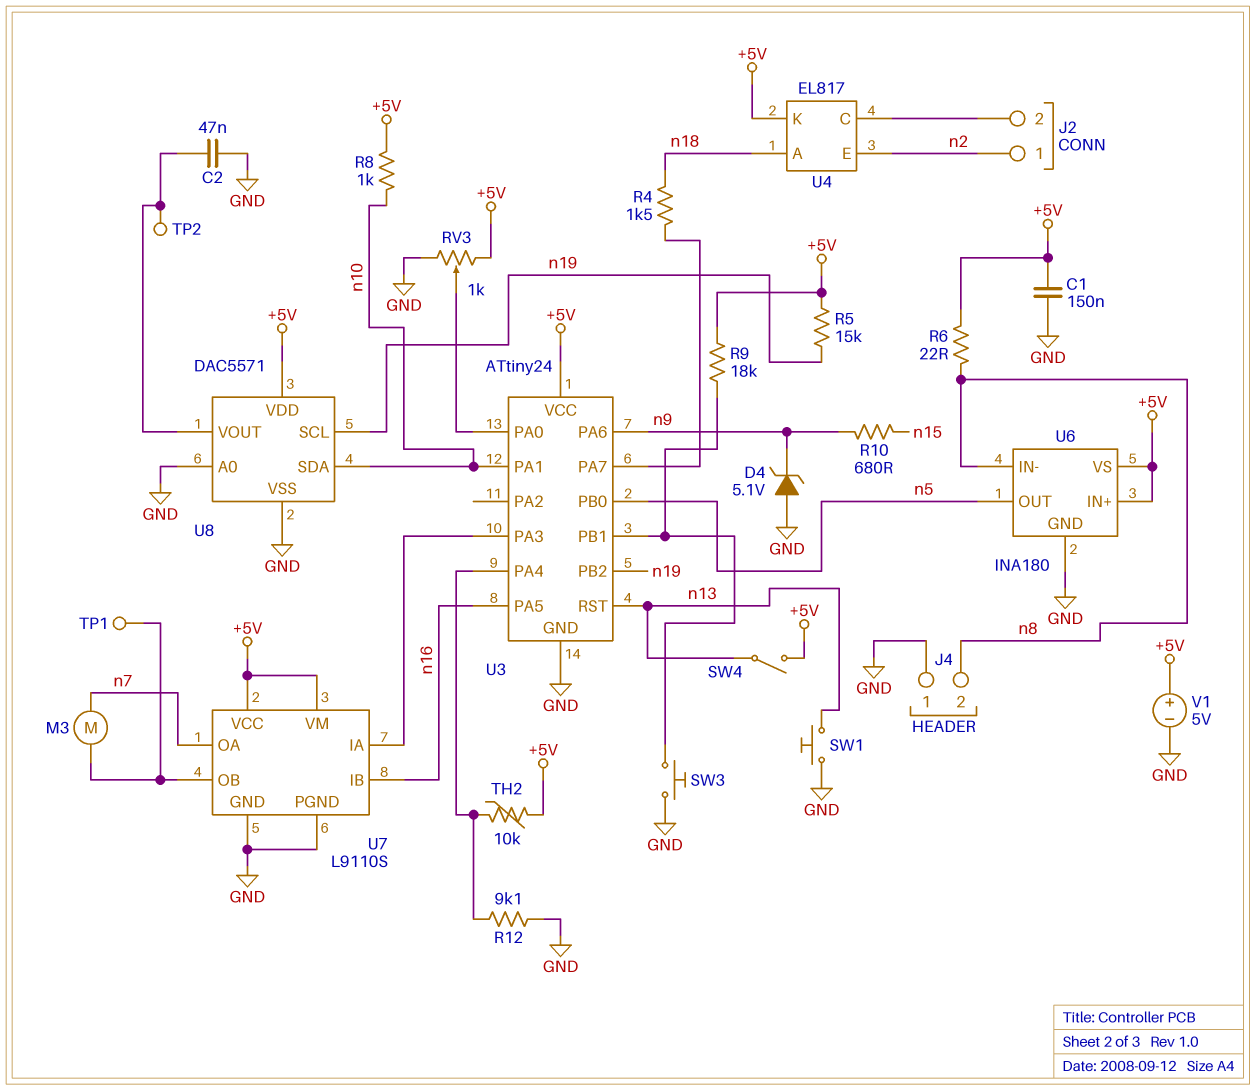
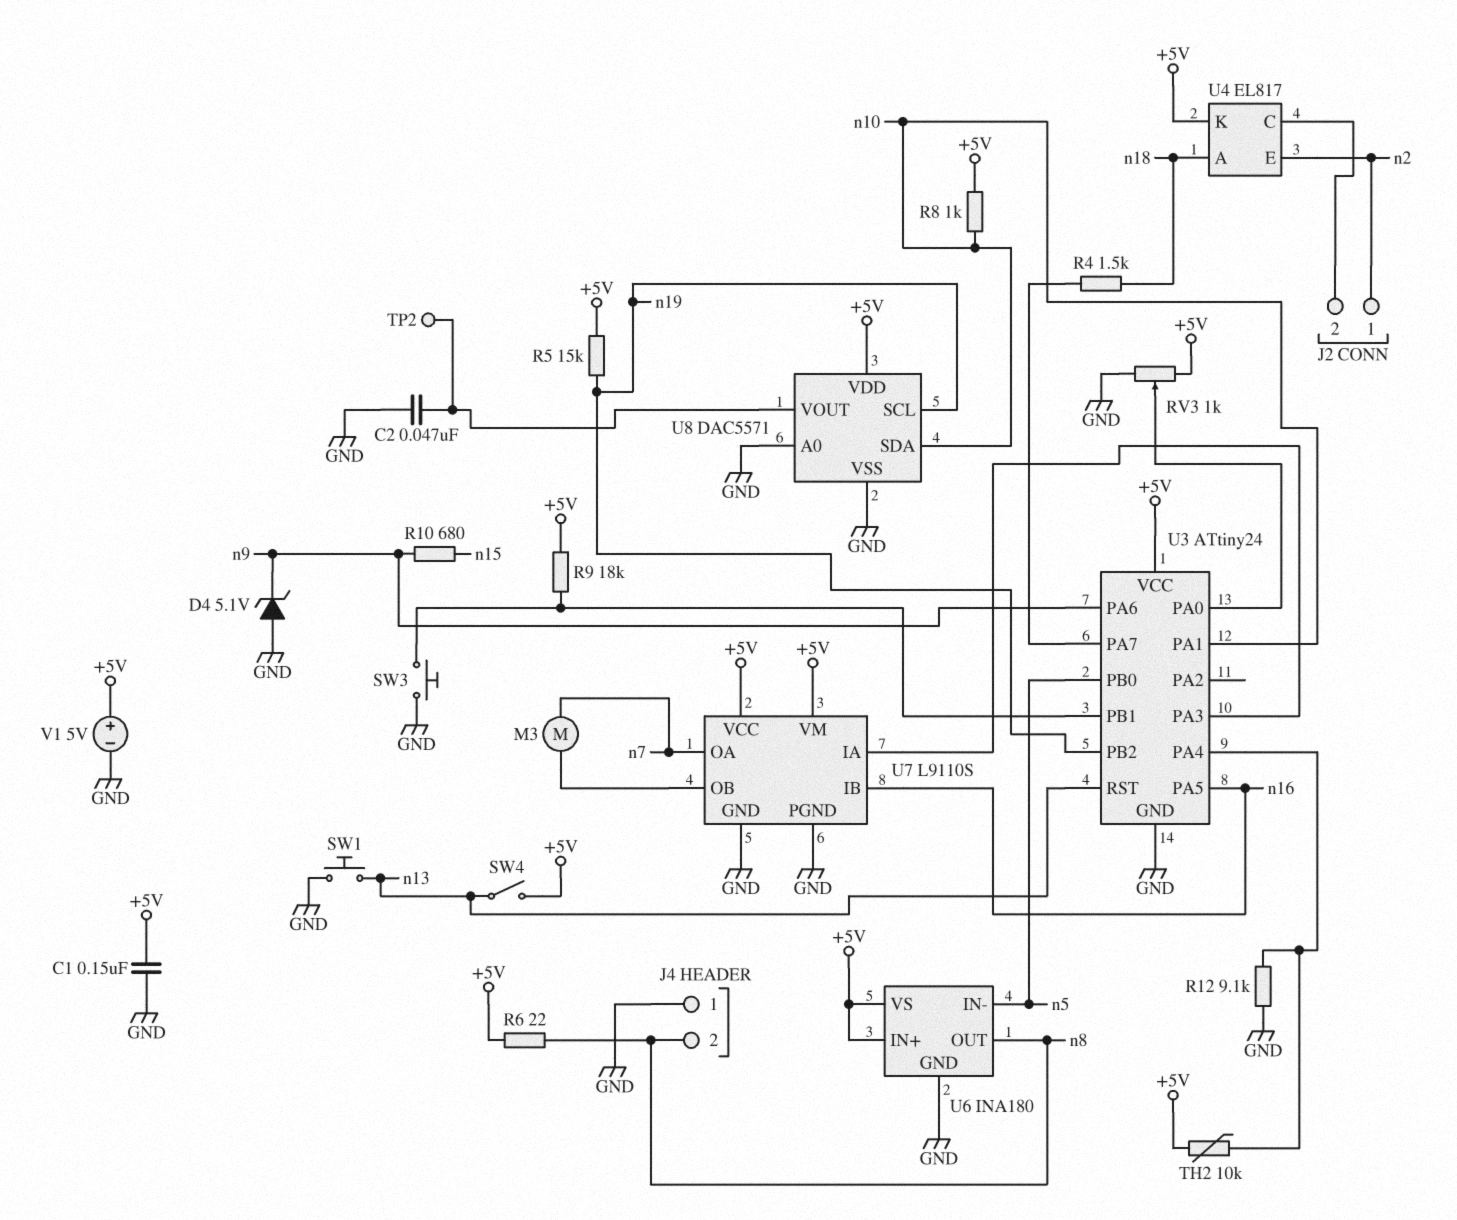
TP1: test point (U7/OB) -> none
U6 pin IN-: n8 -> n5
U6 pin OUT: n5 -> n8

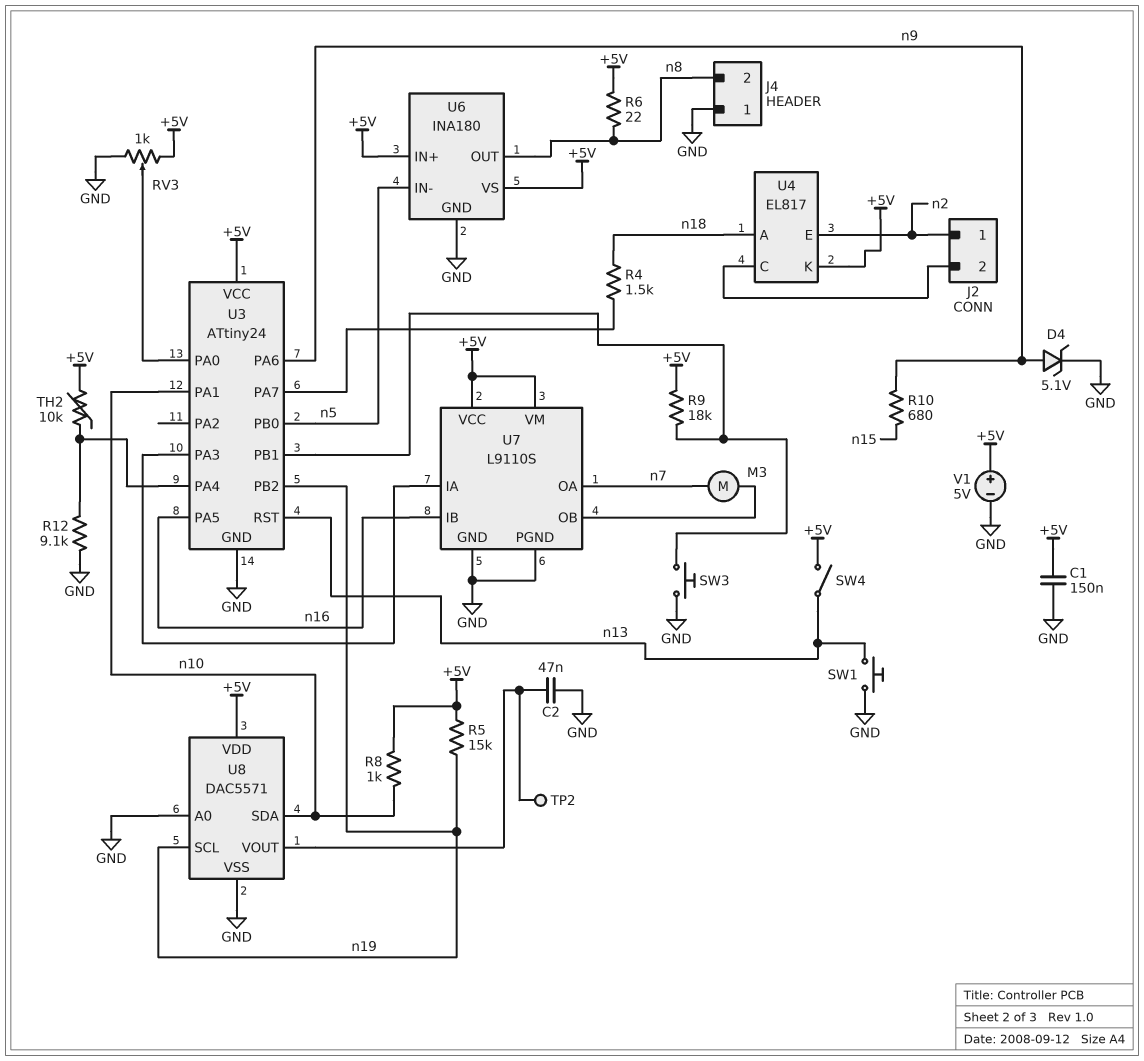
D4: zener 5.1V (A GND, K n9) -> zener 5.1V (A n9, K GND)

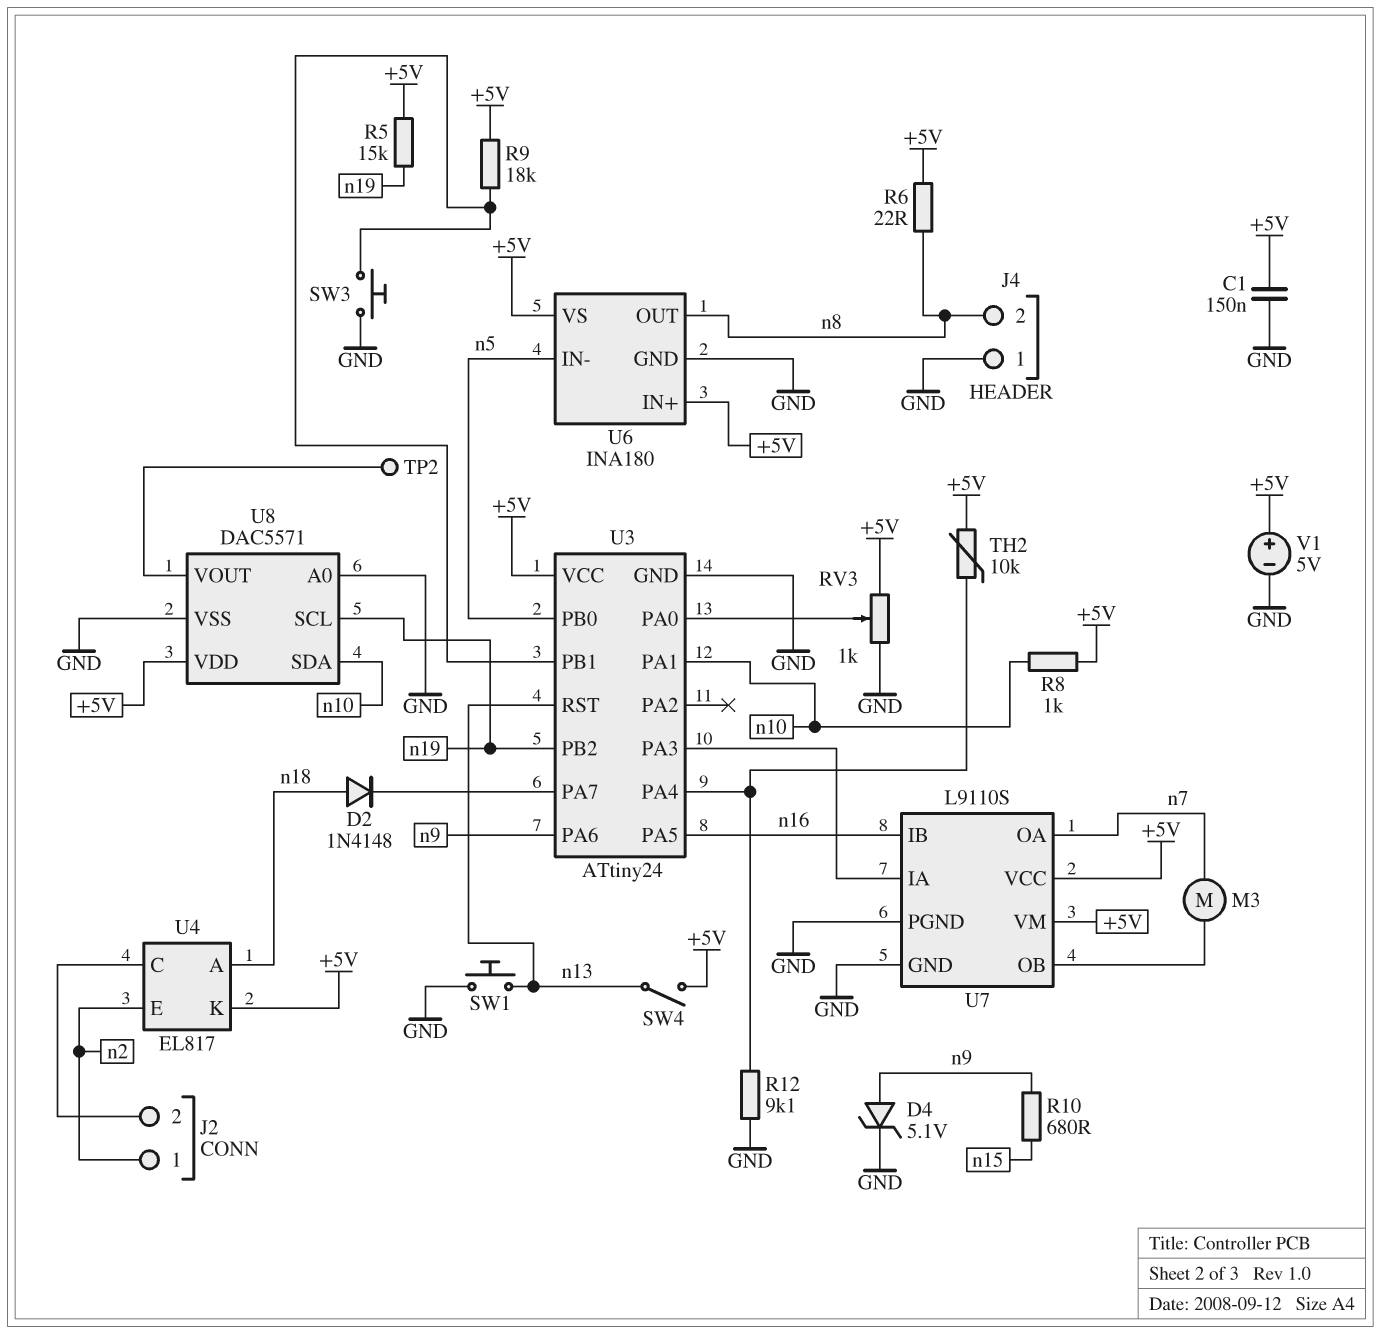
C2: 47nF (GND, U8/VOUT) -> none
D2: none -> diode 1N4148 (A n18, K U3/PA7)
R4: 1.5k (U3/PA7, n18) -> none

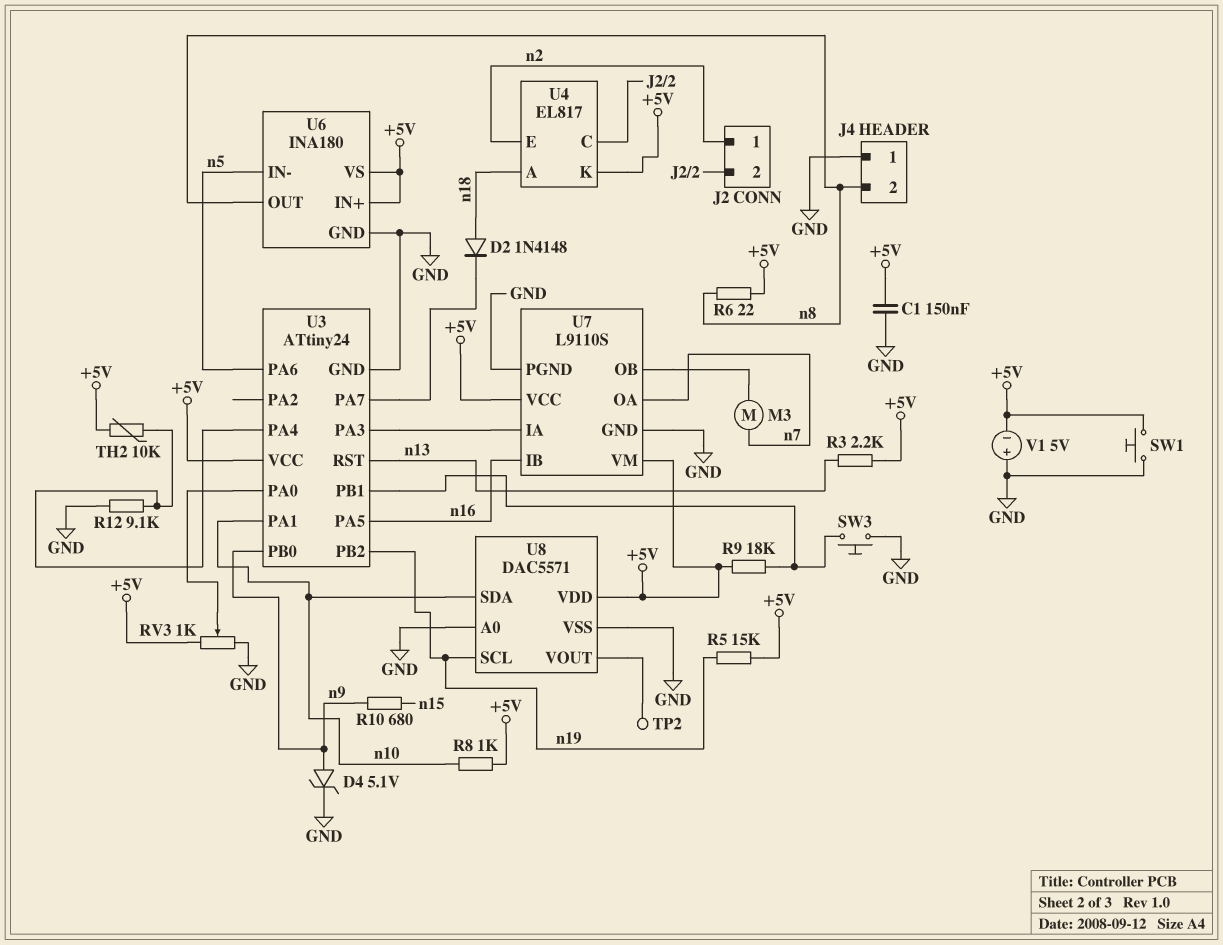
R3: none -> 2.2k (+5V, n13)
SW1: button (GND, n13) -> button (+5V, GND)
SW4: switch (+5V, n13) -> none
U3 pin PA6: n9 -> n5
U3 pin PB0: n5 -> n9
V1: 5V (plus +5V, minus GND) -> 5V (plus GND, minus +5V)

